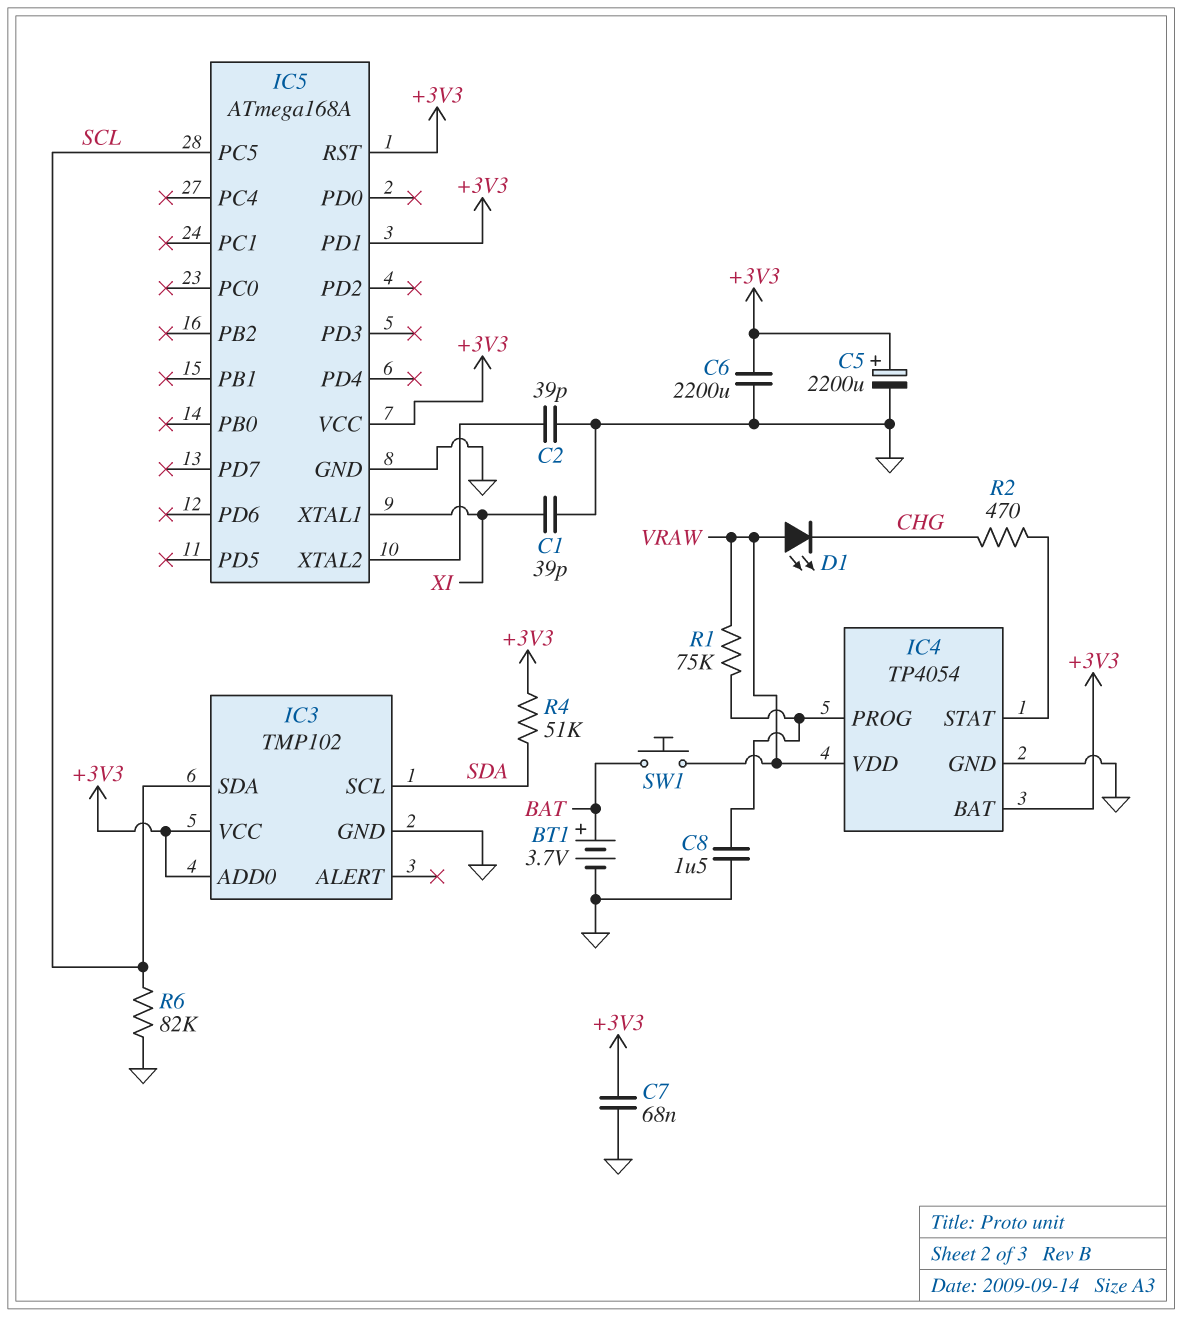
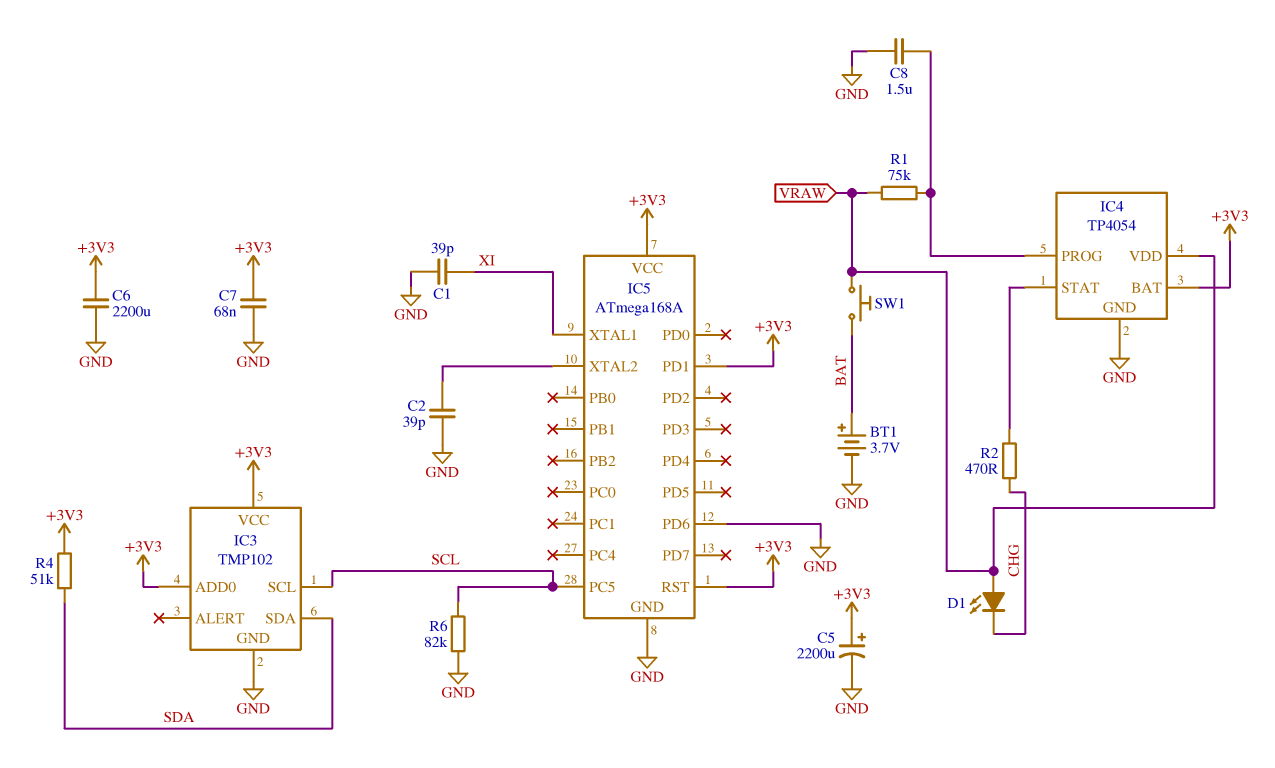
IC3 pin SCL: SDA -> SCL
IC3 pin SDA: SCL -> SDA
IC5 pin PD6: none -> GND

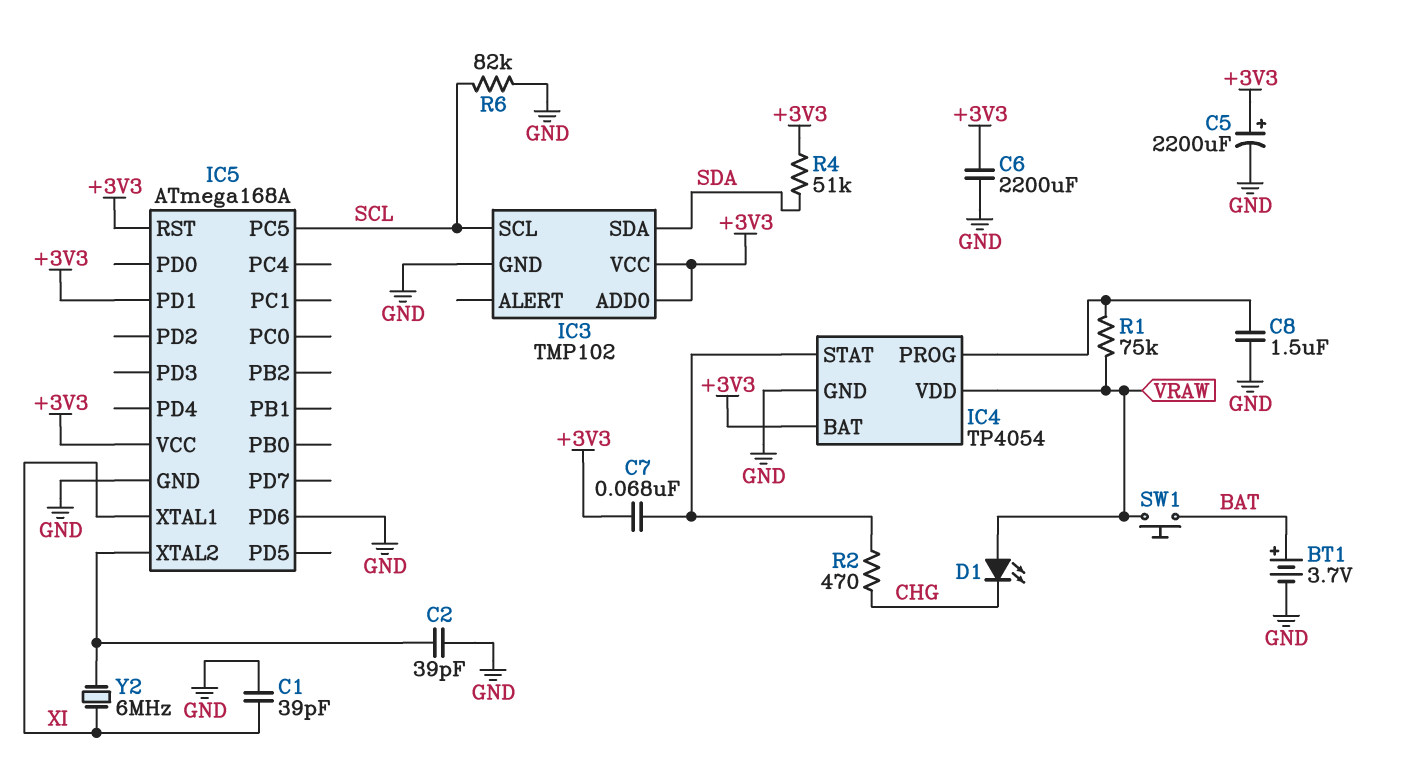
C7: 68nF (+3V3, GND) -> 68nF (+3V3, IC4/STAT)
Y2: none -> 6MHz (IC5/XTAL2, XI)

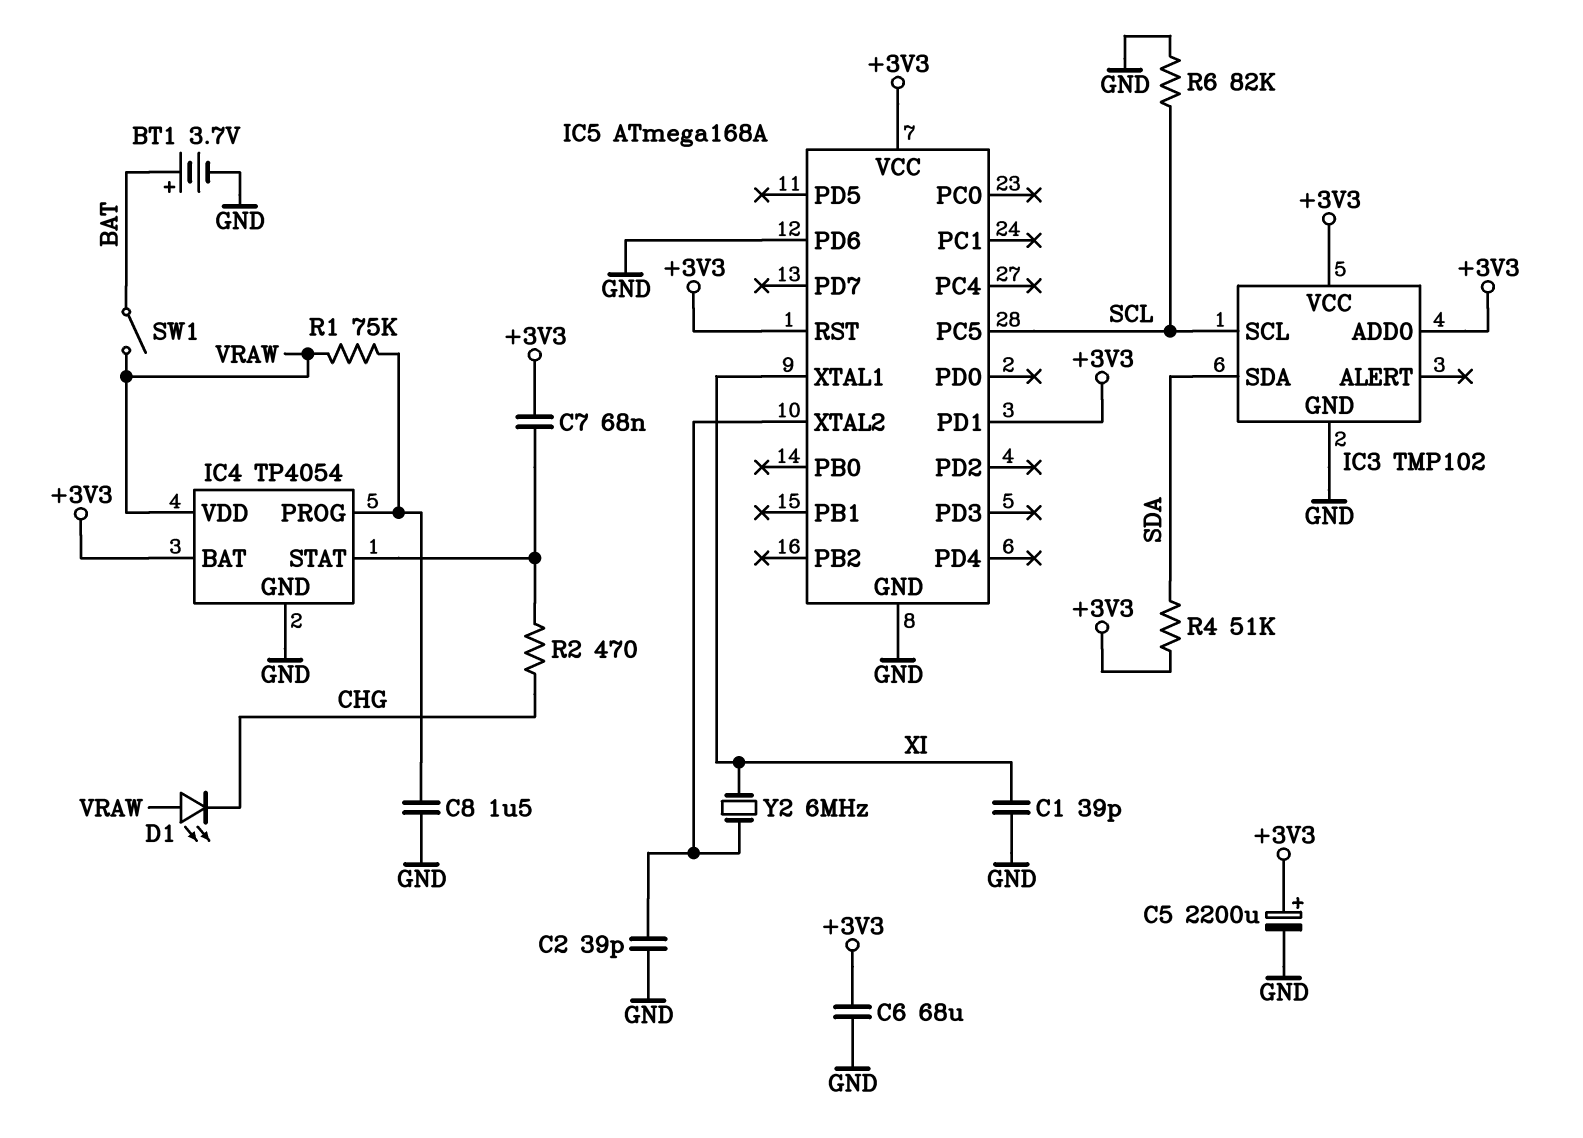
C6: 2200uF (+3V3, GND) -> 68uF (+3V3, GND)
SW1: button (BAT, VRAW) -> switch (BAT, VRAW)

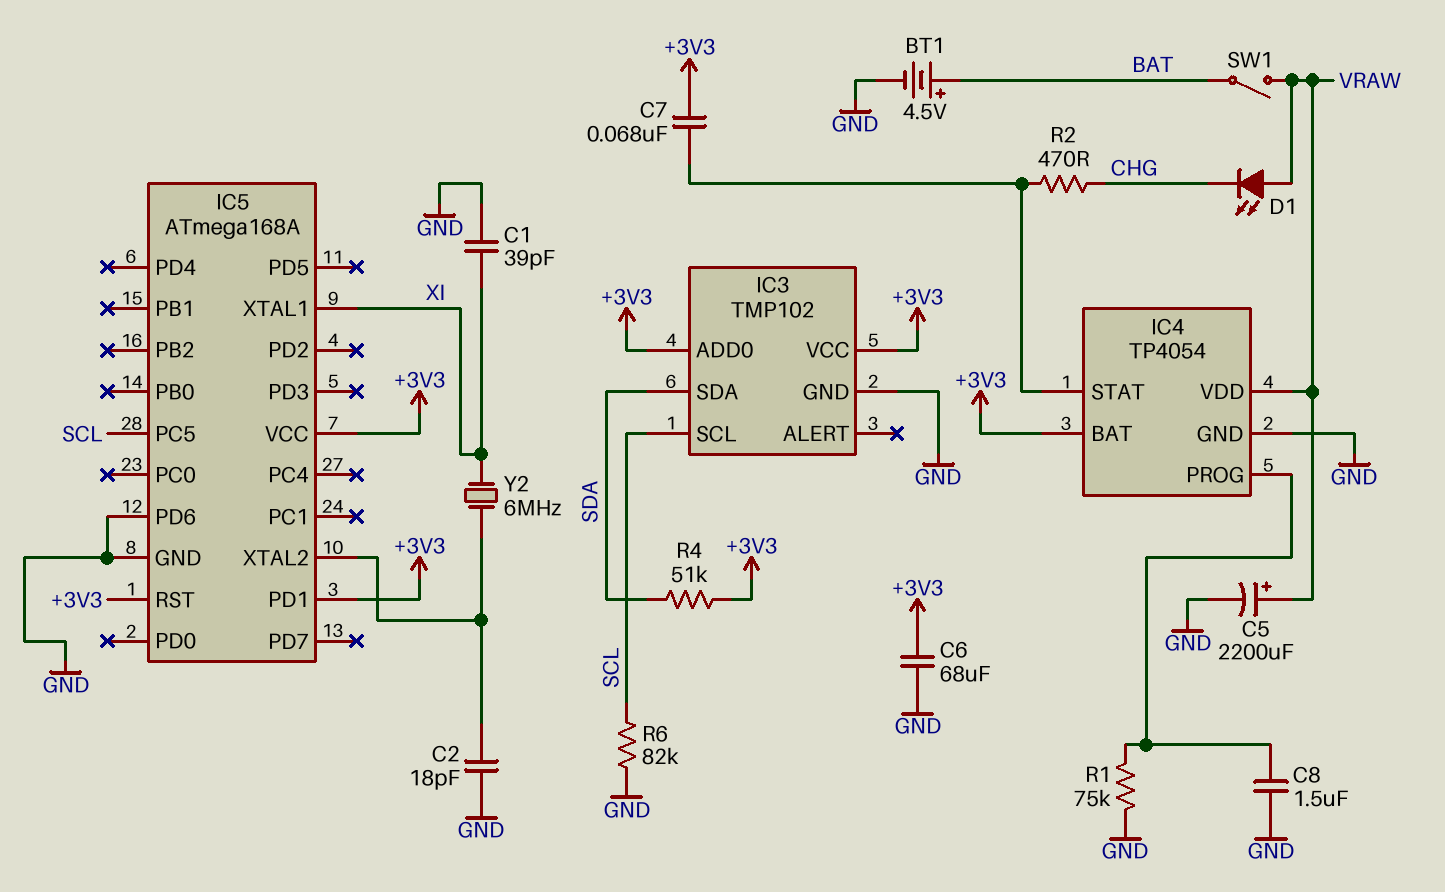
BT1: 3.7V (plus BAT, minus GND) -> 4.5V (plus BAT, minus GND)
C2: 39pF (GND, IC5/XTAL2) -> 18pF (GND, IC5/XTAL2)
C5: 2200uF (plus +3V3, minus GND) -> 2200uF (plus VRAW, minus GND)
R1: 75k (IC4/PROG, VRAW) -> 75k (GND, IC4/PROG)

